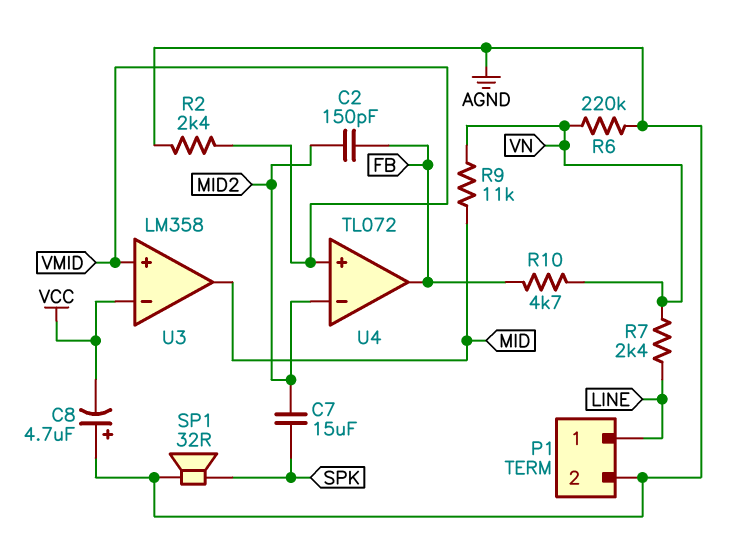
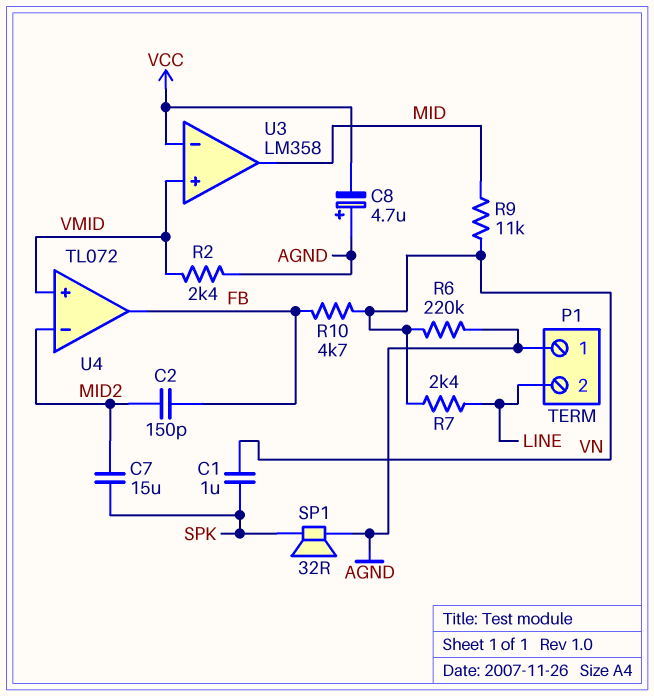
C1: none -> 1uF (SPK, VN)
P1 pin 1: LINE -> AGND
P1 pin 2: AGND -> LINE

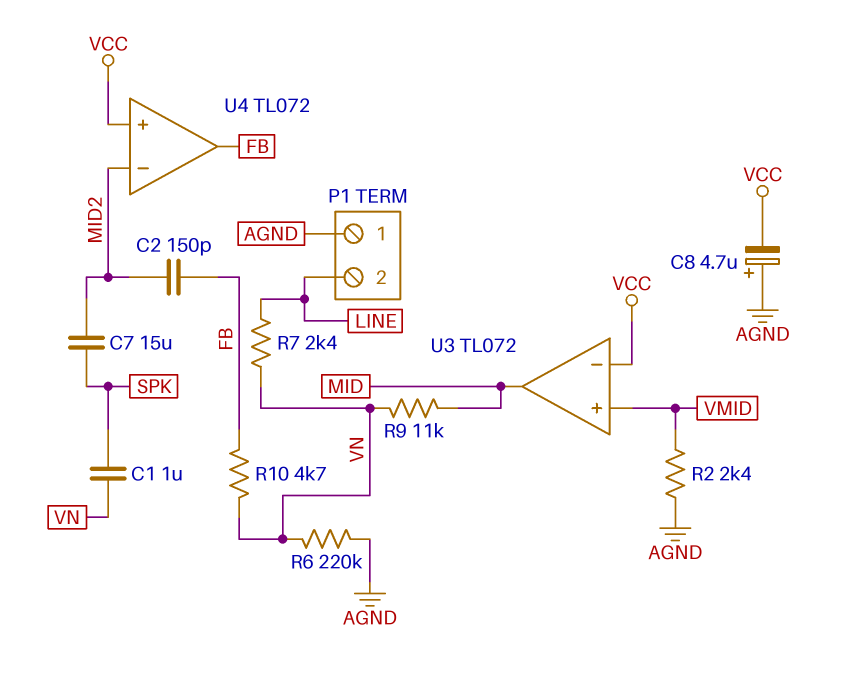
SP1: speaker 32R (AGND, SPK) -> none
U3: LM358 -> TL072
U4 pin in+: VMID -> VCC

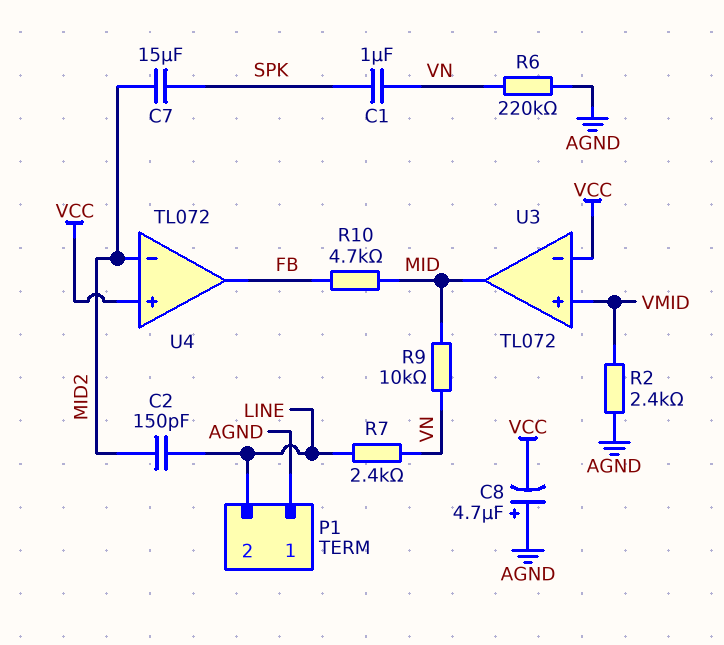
C2: 150pF (FB, MID2) -> 150pF (LINE, MID2)
R9: 11k (MID, VN) -> 10k (MID, VN)
R10: 4.7k (FB, VN) -> 4.7k (FB, MID)

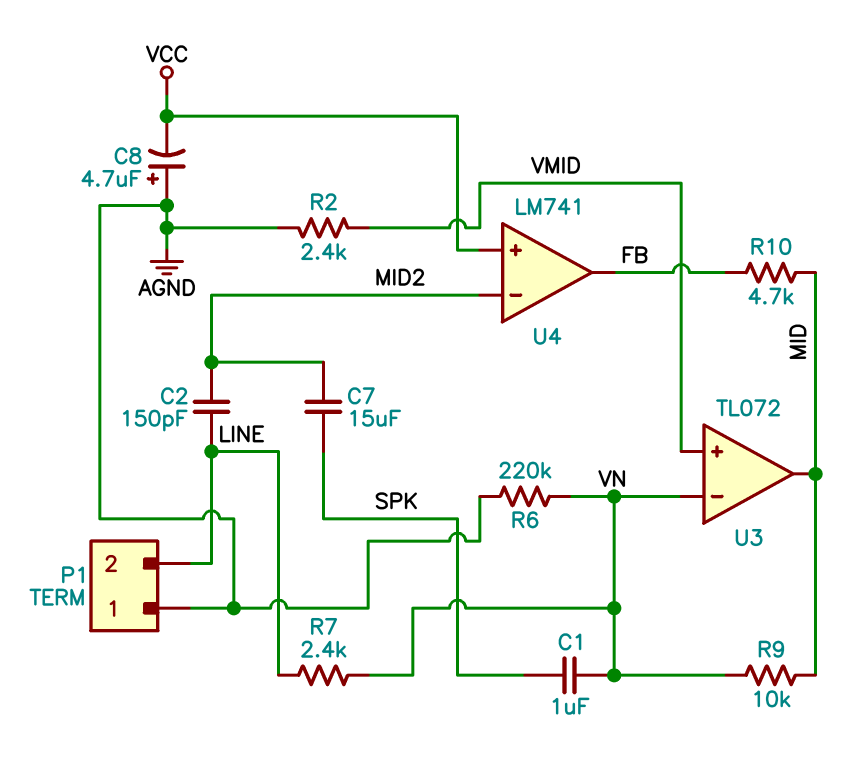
U3 pin in-: VCC -> VN
U4: TL072 -> LM741

